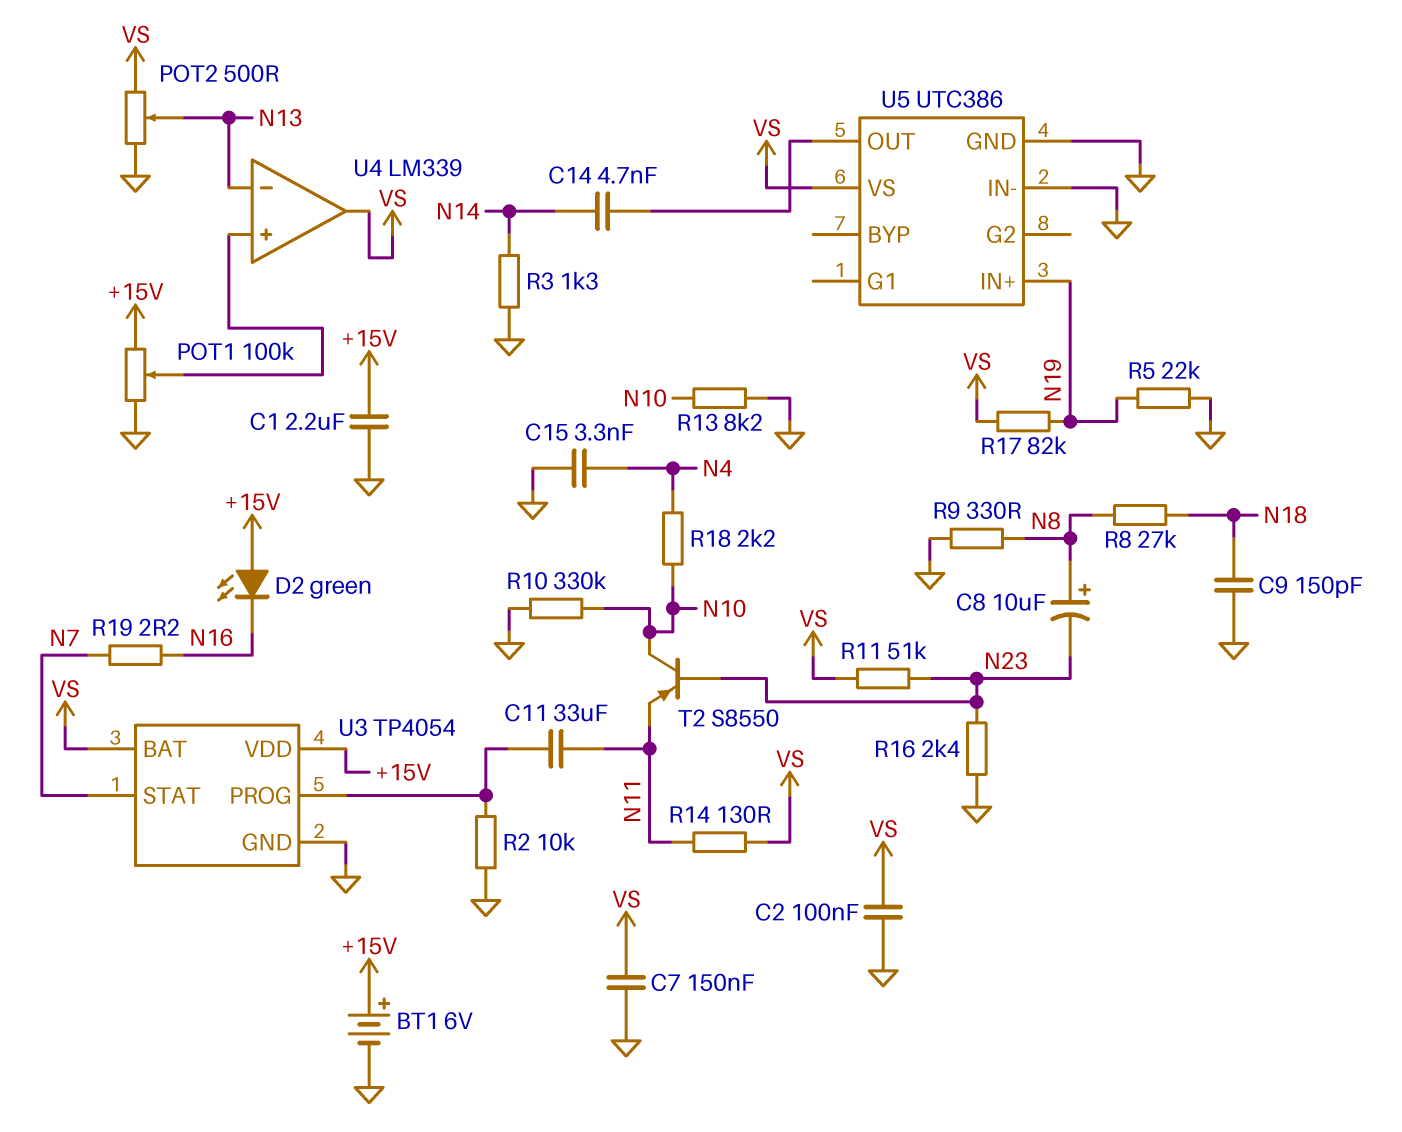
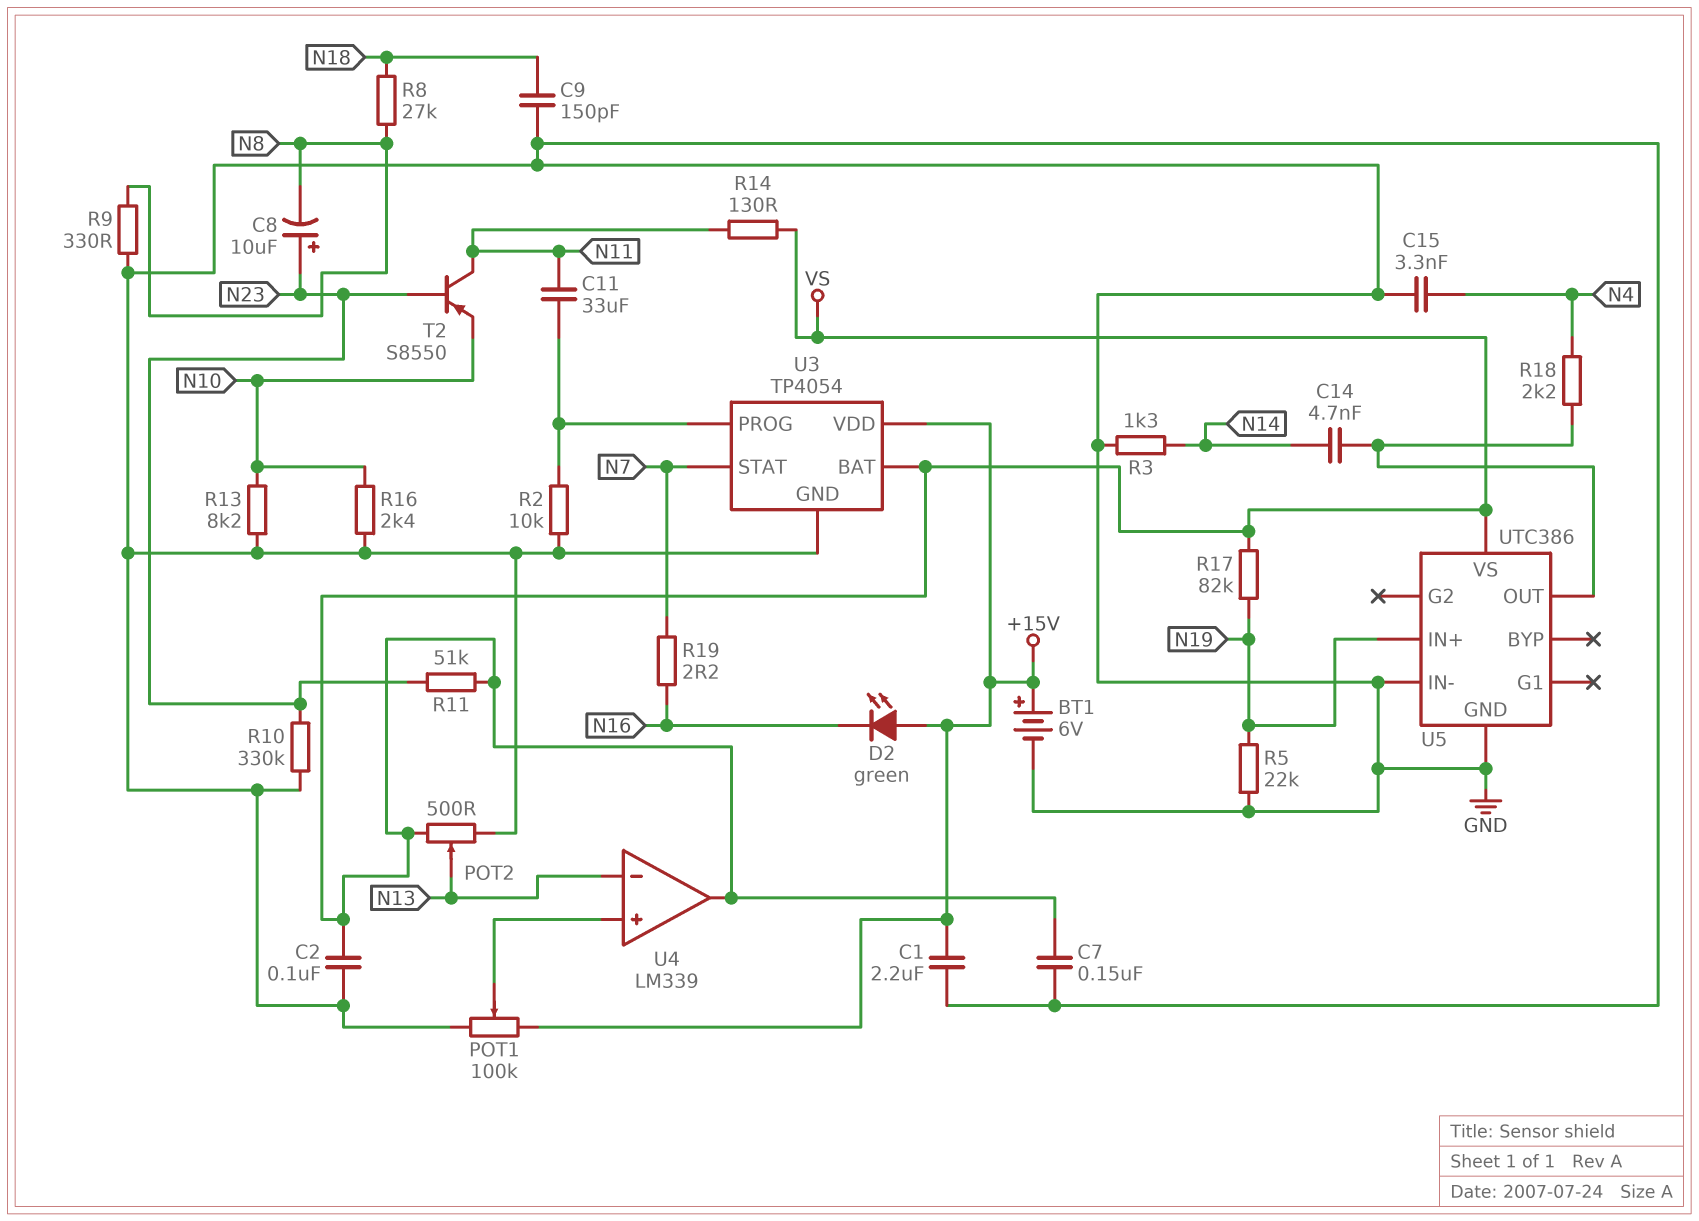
C8: 10uF (plus N8, minus N23) -> 10uF (plus N23, minus N8)
R10: 330k (GND, N10) -> 330k (GND, N23)
R16: 2.4k (GND, N23) -> 2.4k (GND, N10)
R18: 2.2k (N4, N10) -> 2.2k (N4, U5/OUT)
T2: PNP S8550 (B N23, C N10, E N11) -> PNP S8550 (B N23, C N11, E N10)

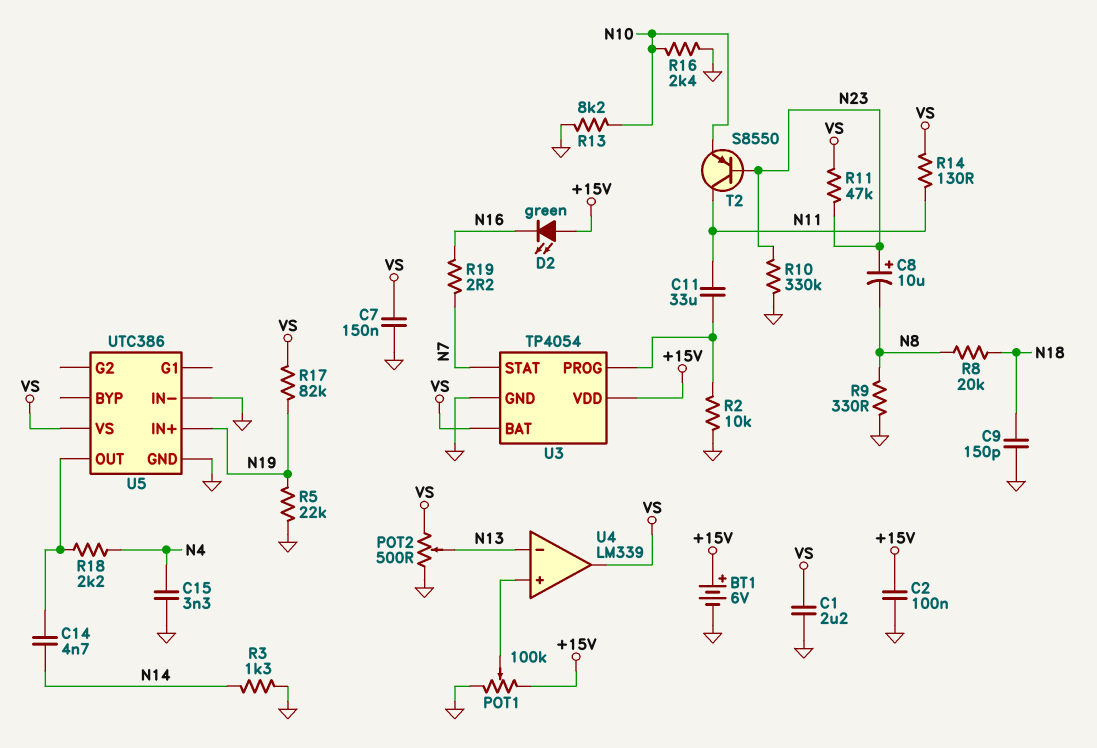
C1: 2.2uF (+15V, GND) -> 2.2uF (GND, VS)
C2: 100nF (GND, VS) -> 100nF (+15V, GND)
R8: 27k (N8, N18) -> 20k (N8, N18)
R11: 51k (N23, VS) -> 47k (N23, VS)

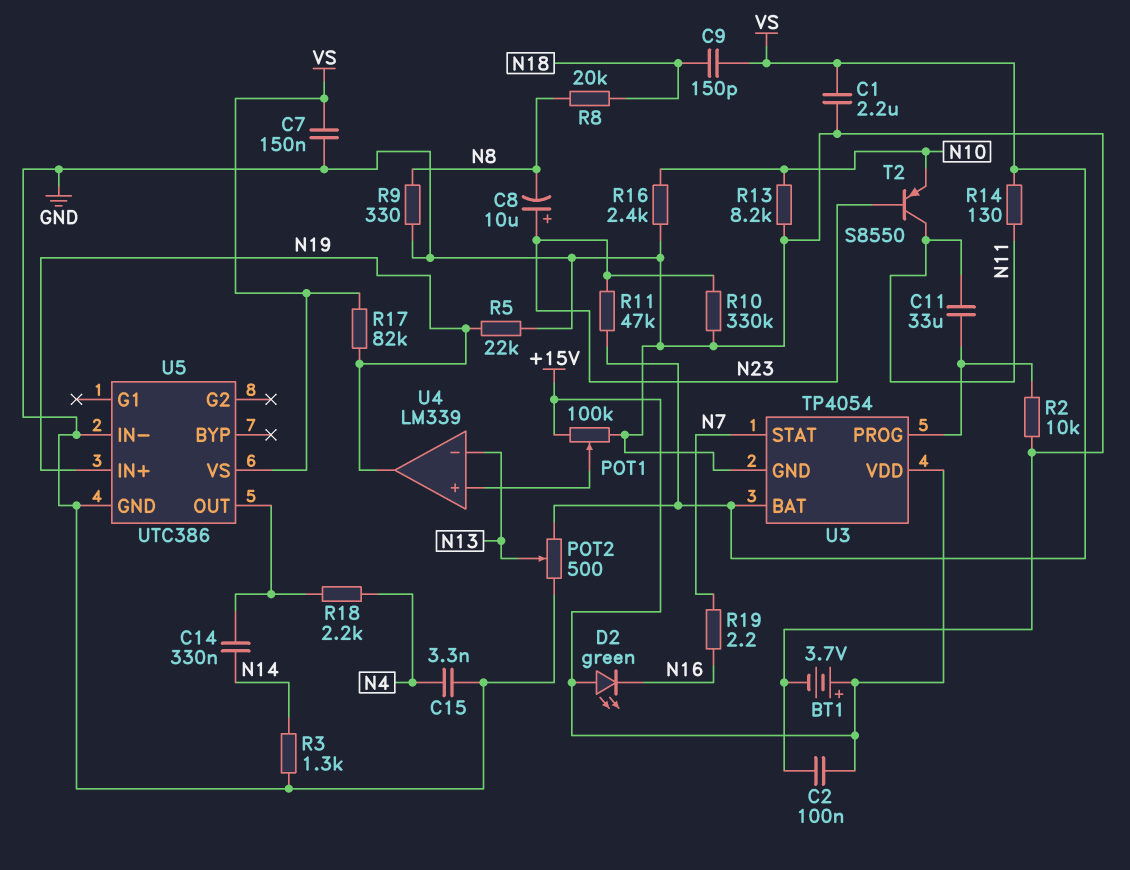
BT1: 6V (plus +15V, minus GND) -> 3.7V (plus +15V, minus GND)
C9: 150pF (GND, N18) -> 150pF (N18, VS)
C14: 4.7nF (N14, U5/OUT) -> 330nF (N14, U5/OUT)
U4 pin out: VS -> N19

